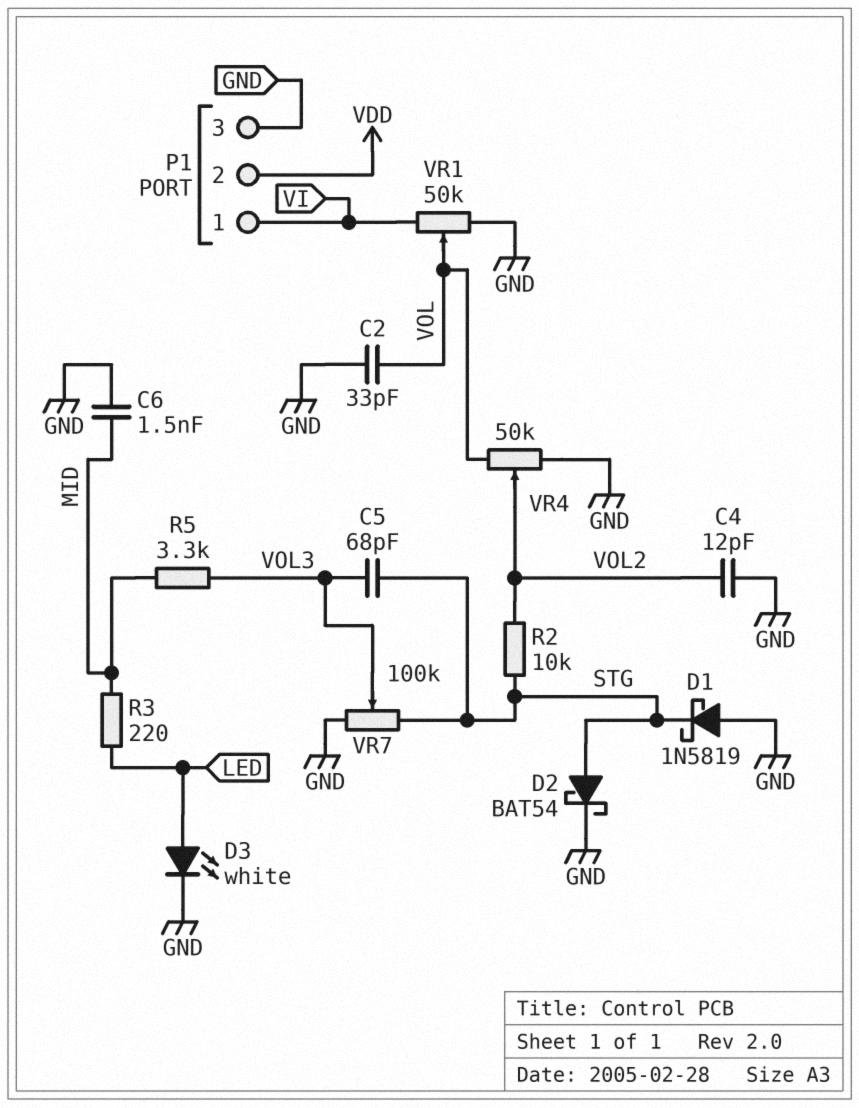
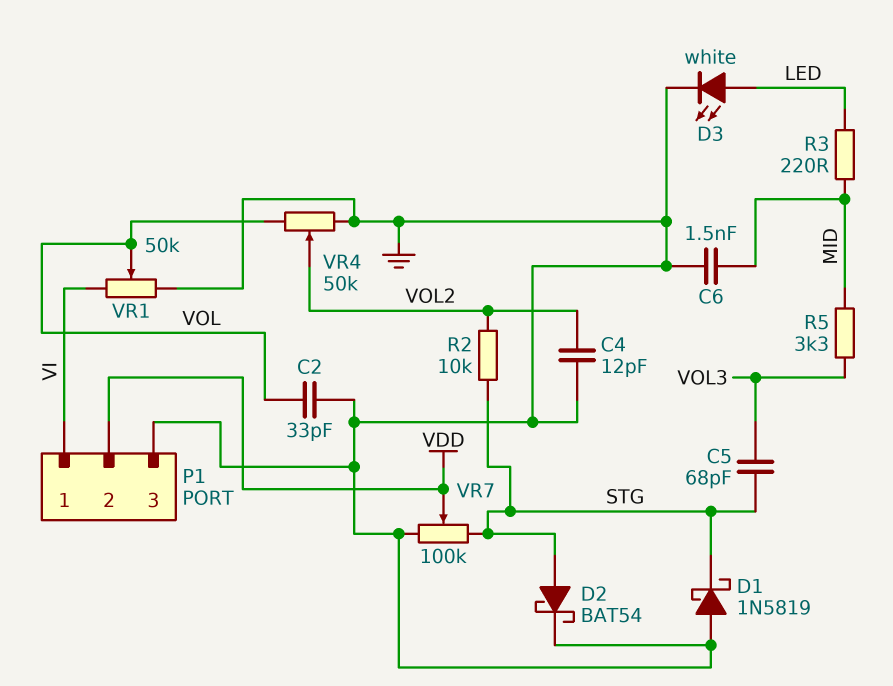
VR7: 100k (GND, STG, wiper VOL3) -> 100k (GND, STG, wiper VDD)

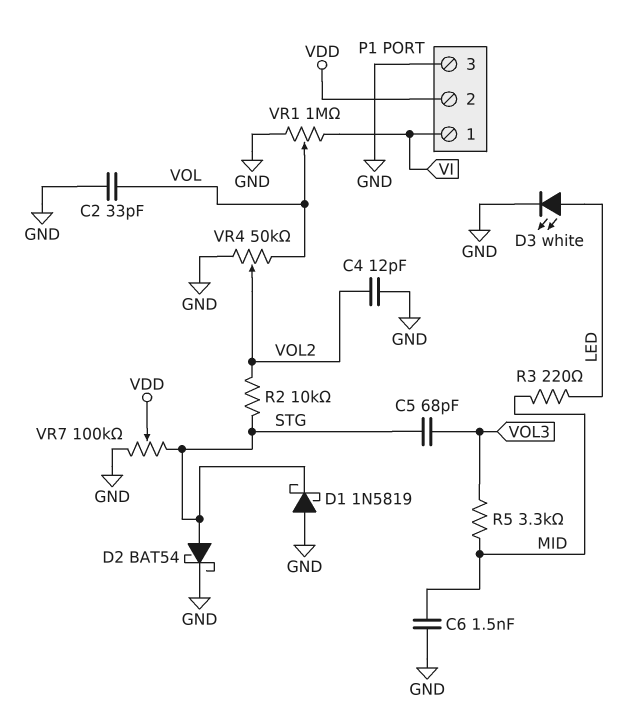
VR1: 50k (GND, VI, wiper VOL) -> 1M (GND, VI, wiper VOL)

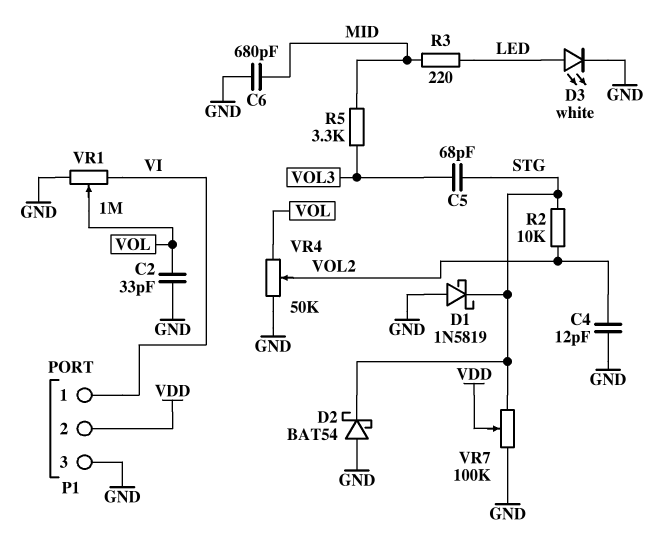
C6: 1.5nF (GND, MID) -> 680pF (GND, MID)
D2: schottky BAT54 (A STG, K GND) -> schottky BAT54 (A GND, K STG)

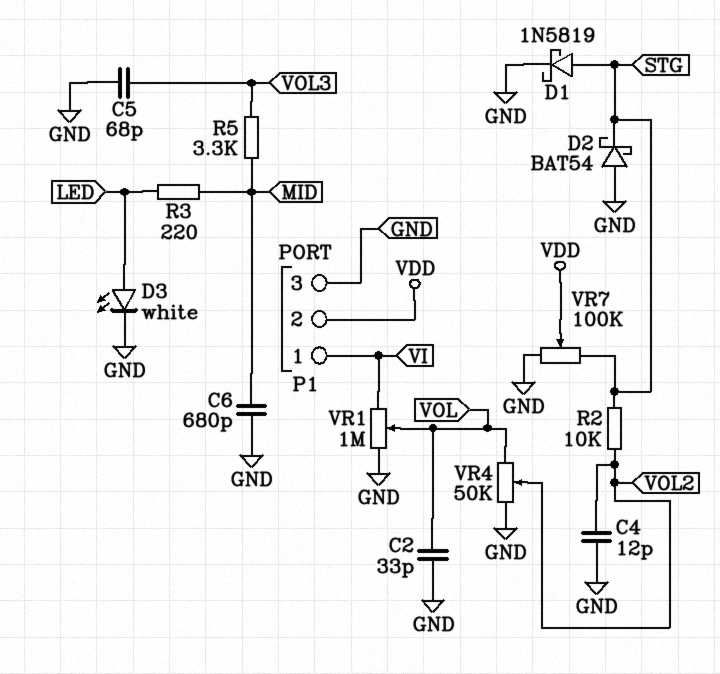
C5: 68pF (STG, VOL3) -> 68pF (GND, VOL3)
D1: schottky 1N5819 (A GND, K STG) -> schottky 1N5819 (A STG, K GND)

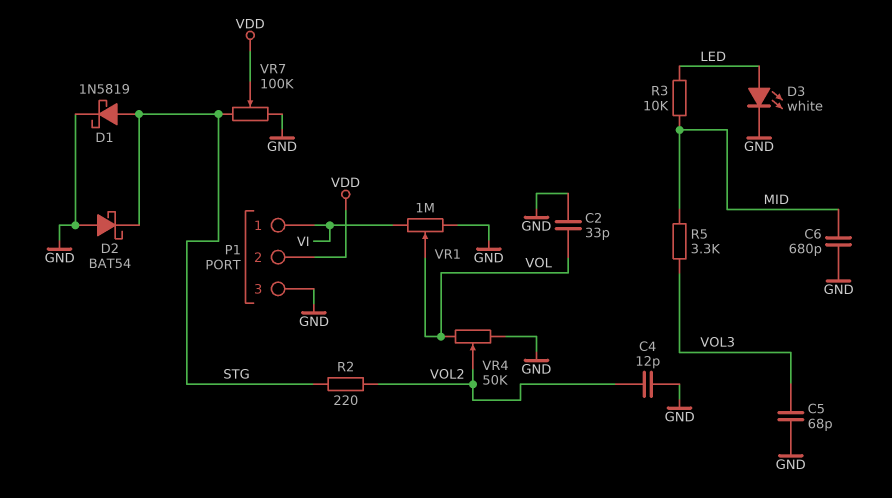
R2: 10k (STG, VOL2) -> 220 (STG, VOL2)
R3: 220 (LED, MID) -> 10k (LED, MID)

